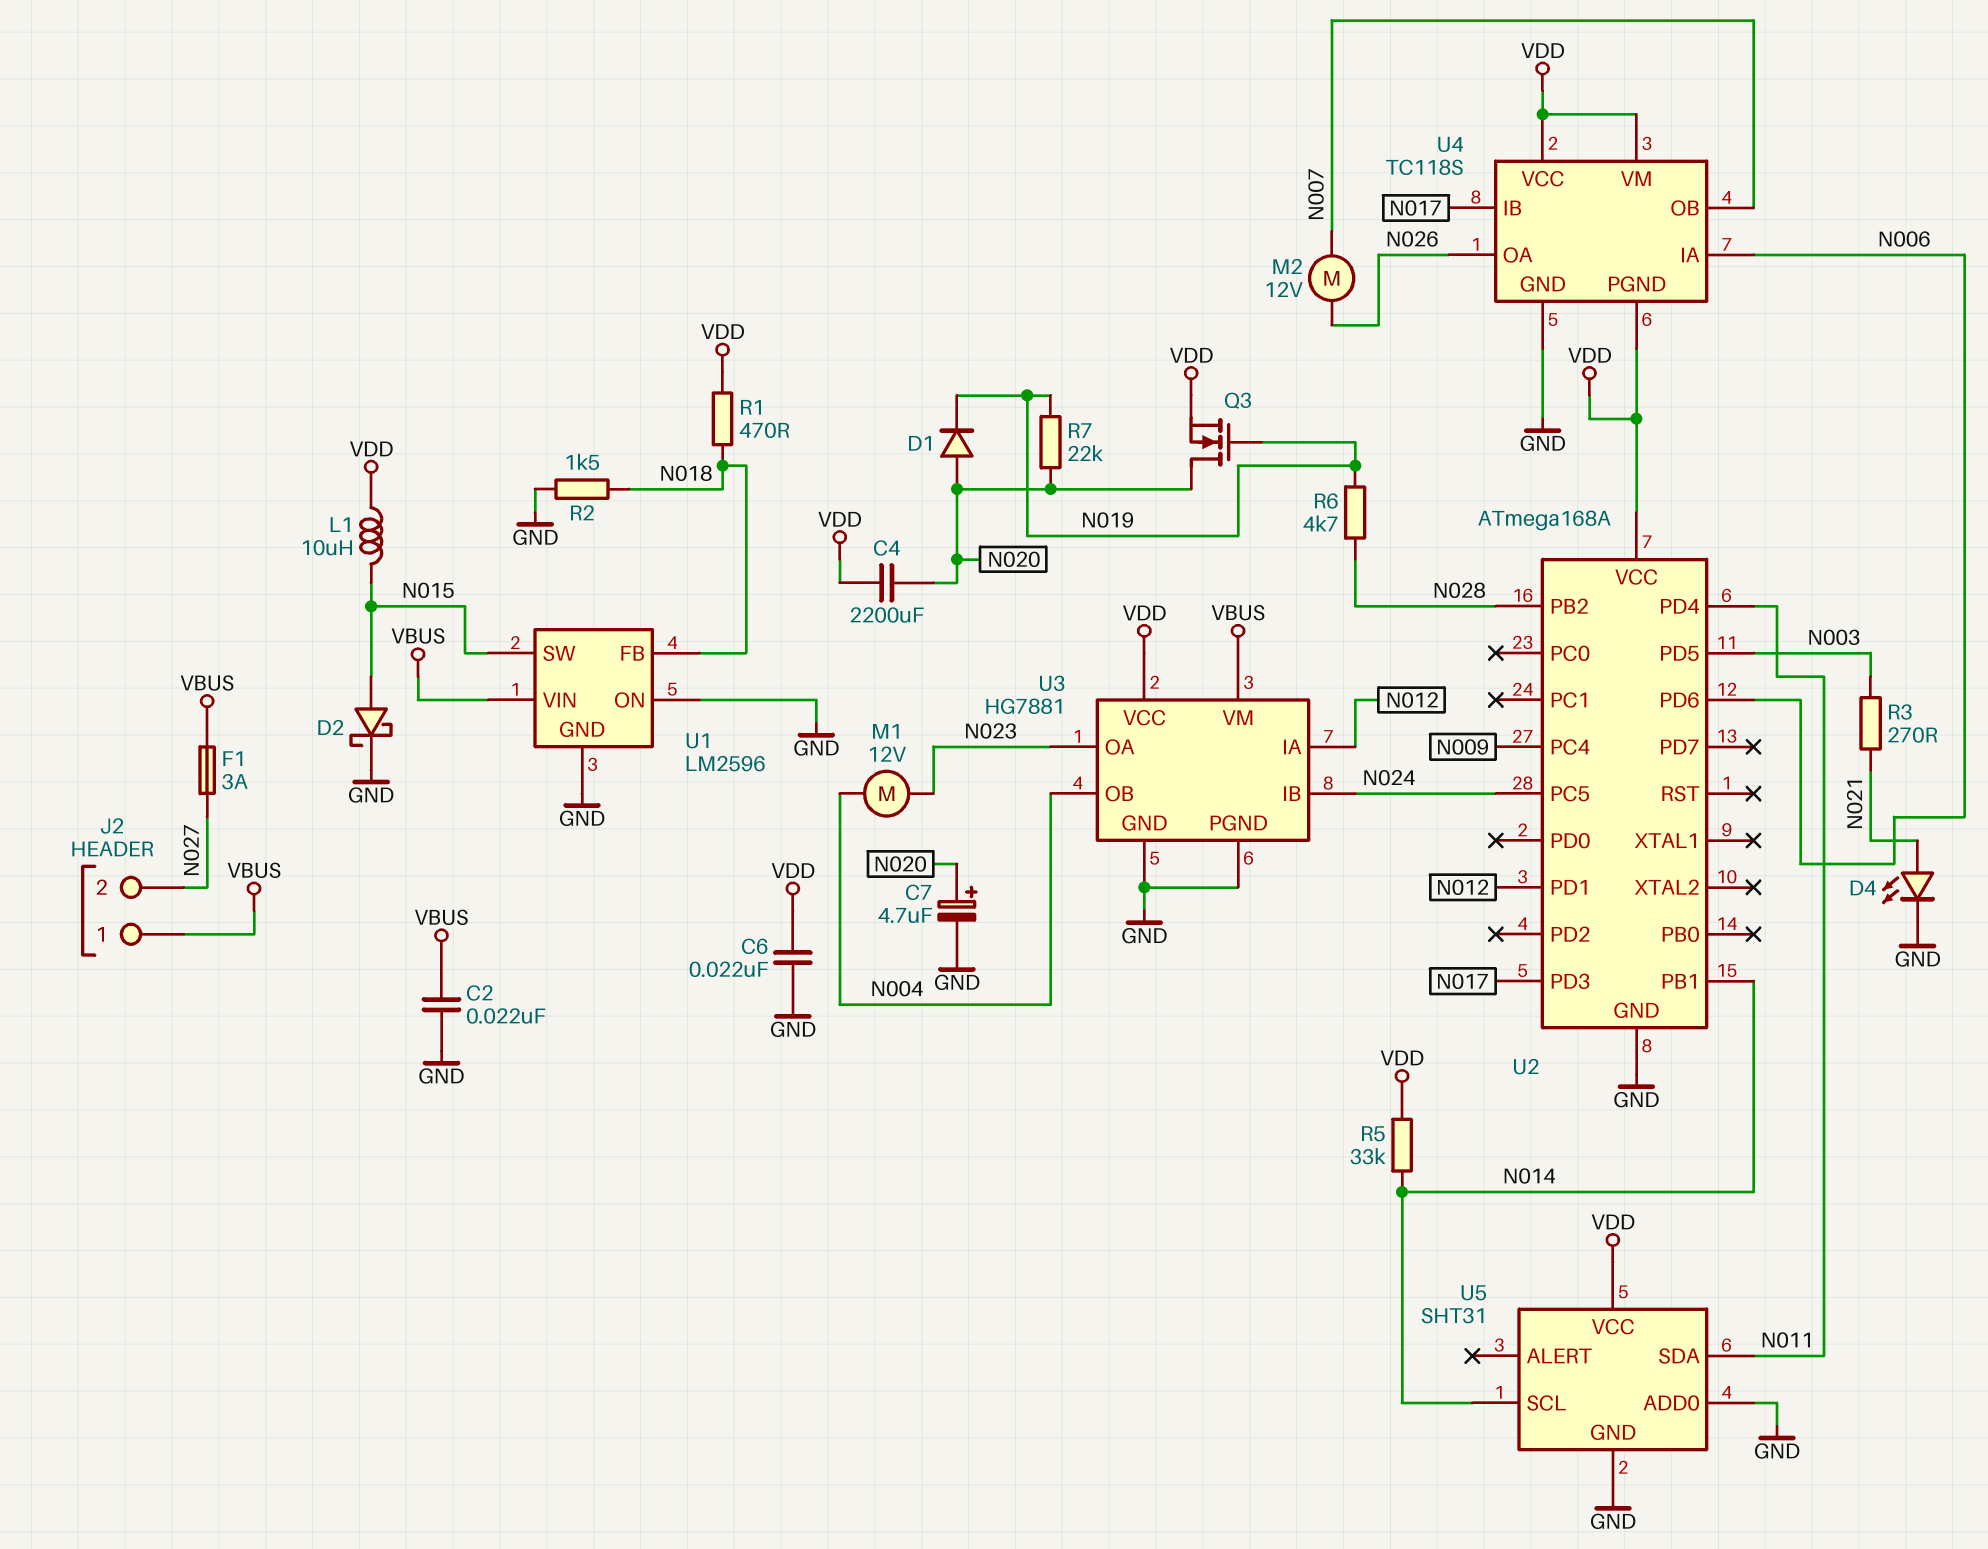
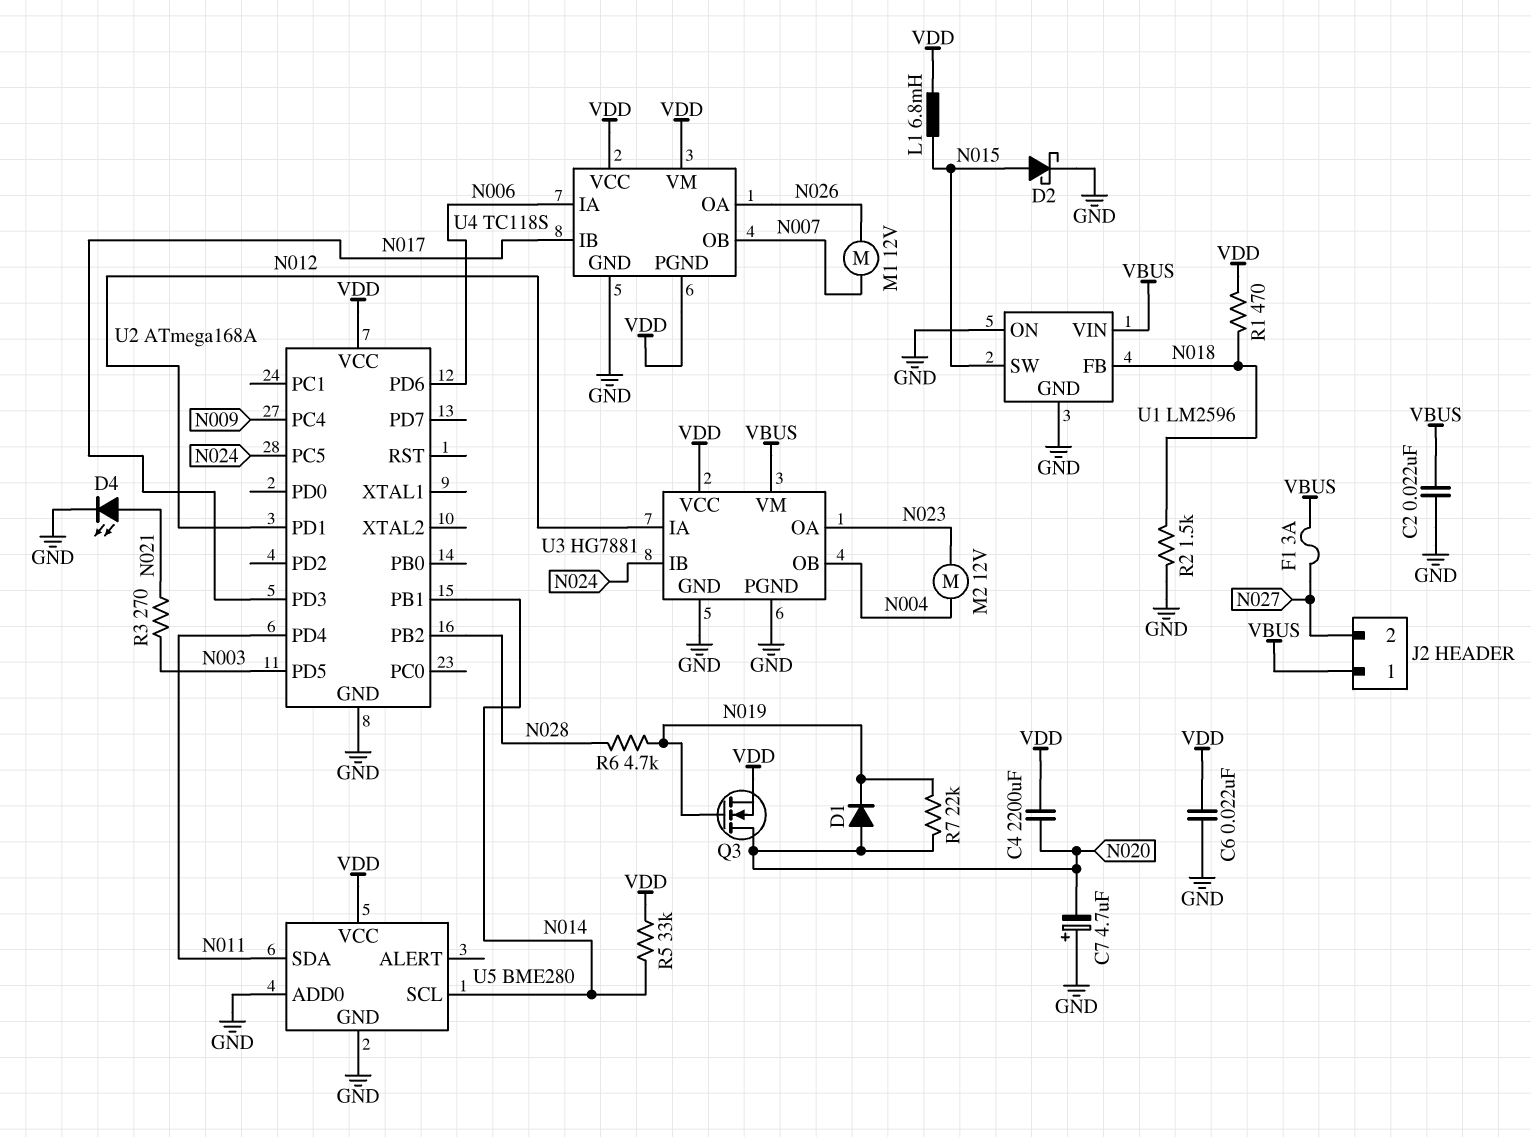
C7: 4.7uF (plus N020, minus GND) -> 4.7uF (plus GND, minus N020)
L1: 10uH (N015, VDD) -> 6.8mH (N015, VDD)
M1: motor 12V (N004, N023) -> motor 12V (N007, N026)
M2: motor 12V (N007, N026) -> motor 12V (N004, N023)
U5: SHT31 -> BME280

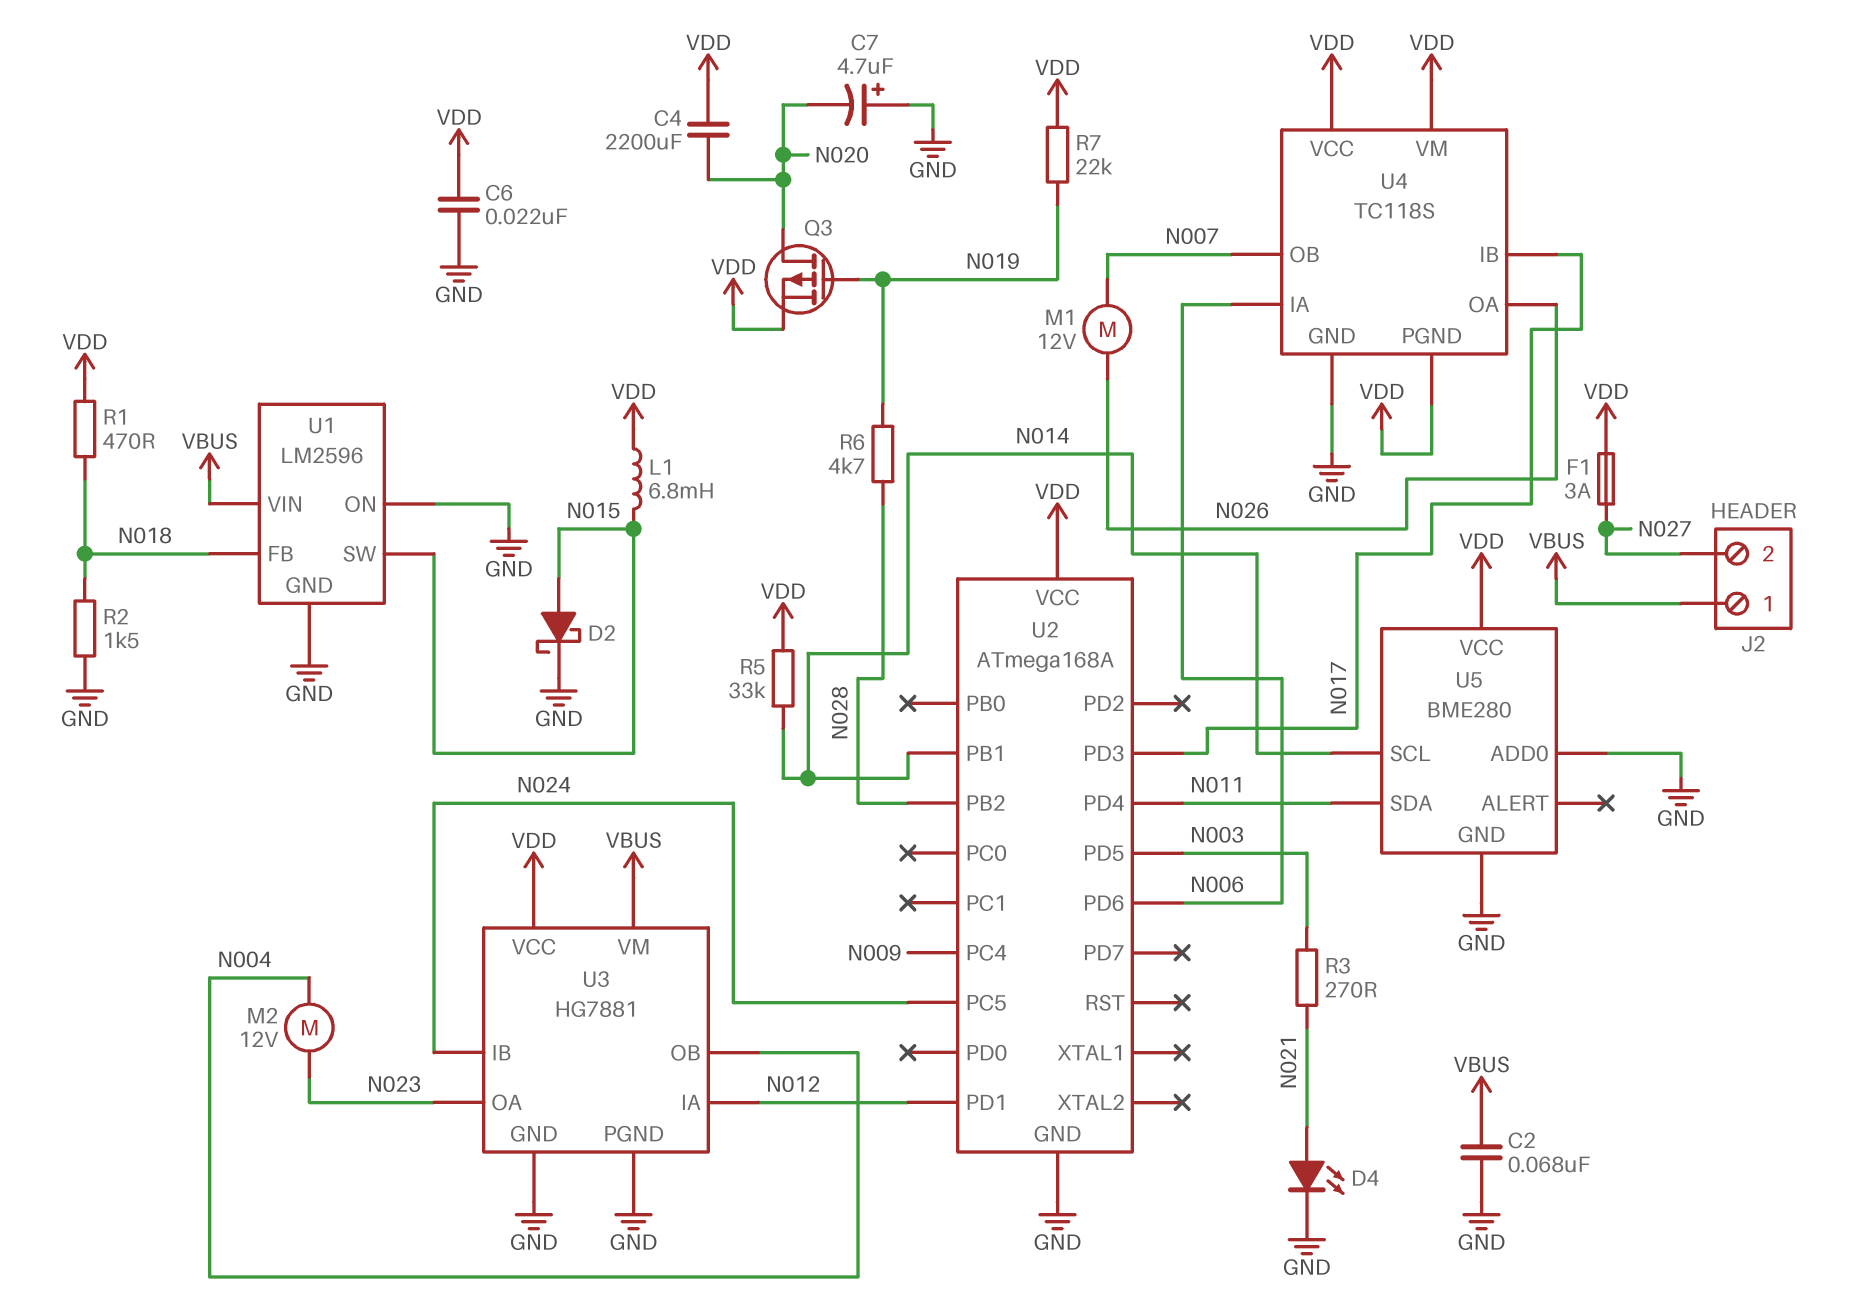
C2: 22nF (GND, VBUS) -> 68nF (GND, VBUS)
D1: diode (A N020, K N019) -> none
F1: 3A (N027, VBUS) -> 3A (N027, VDD)
Q3: NMOS (G N019, D N020, S VDD) -> PMOS (G N019, D N020, S VDD)
R7: 22k (N019, N020) -> 22k (N019, VDD)

